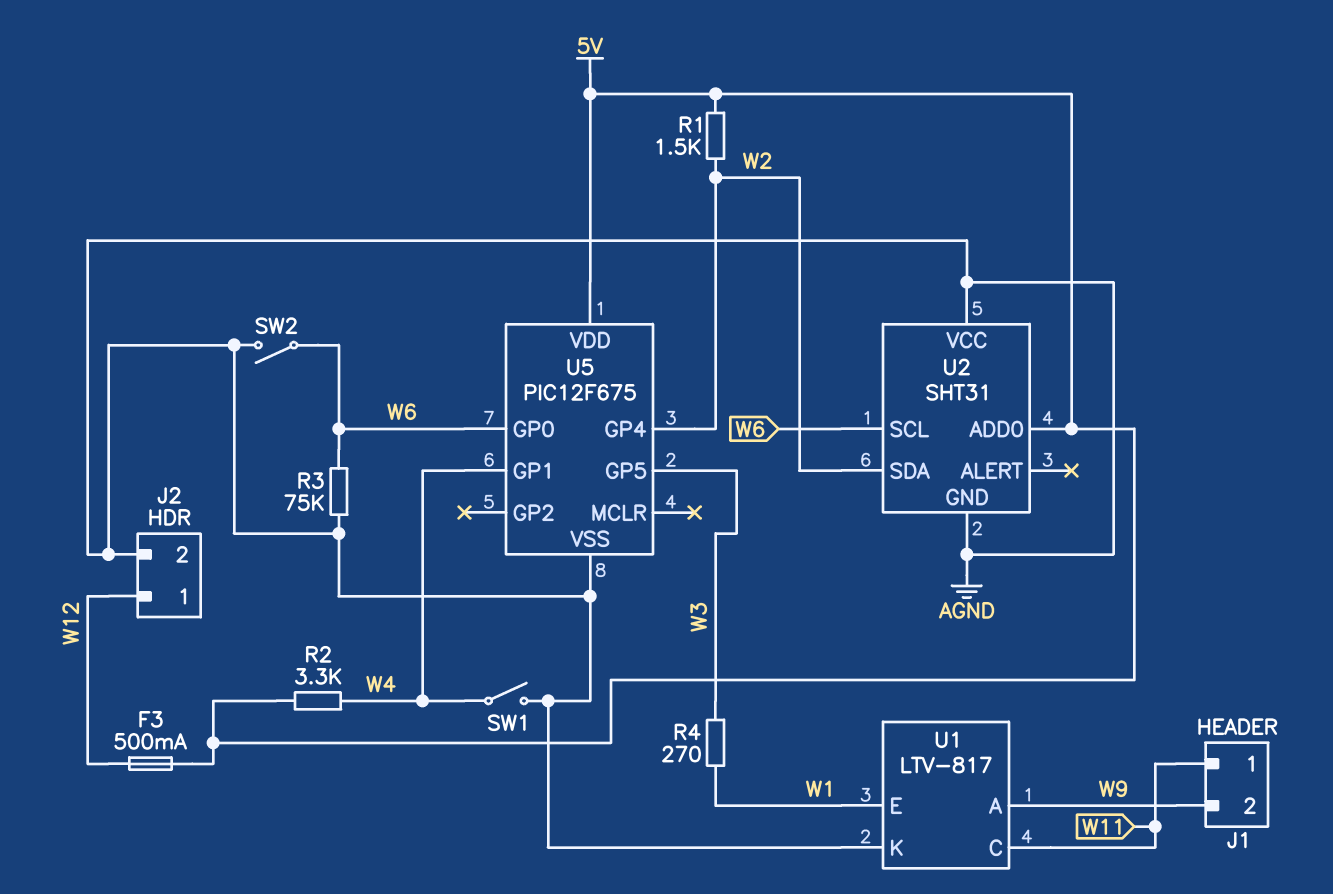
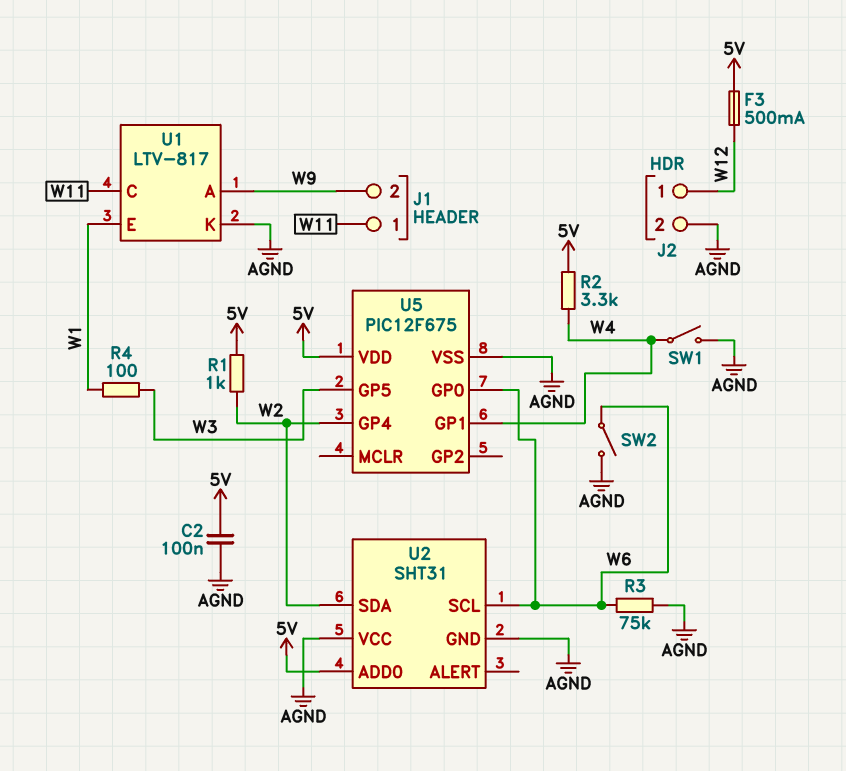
C2: none -> 100nF (5V, AGND)
R1: 1.5k (5V, W2) -> 1k (5V, W2)
R4: 270 (W1, W3) -> 100 (W1, W3)

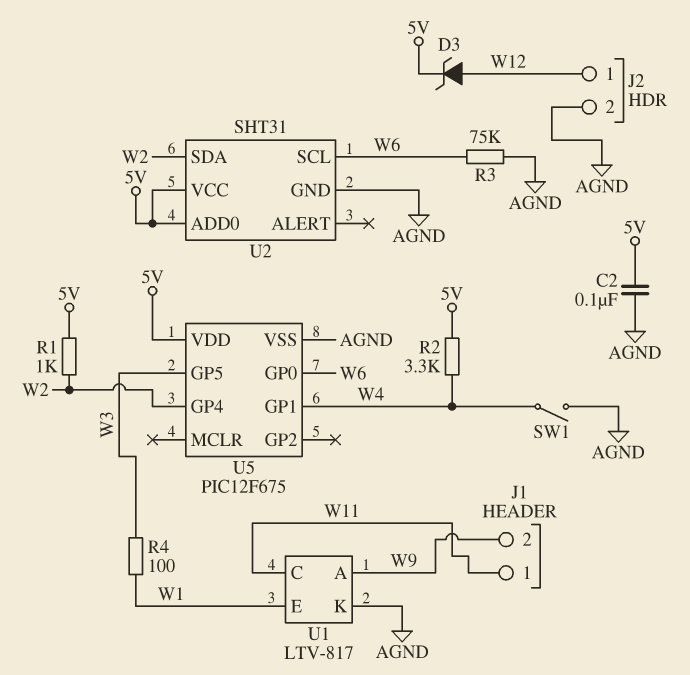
D3: none -> zener (A W12, K 5V)
F3: 500mA (5V, W12) -> none
SW2: switch (AGND, W6) -> none
U2 pin VCC: AGND -> 5V

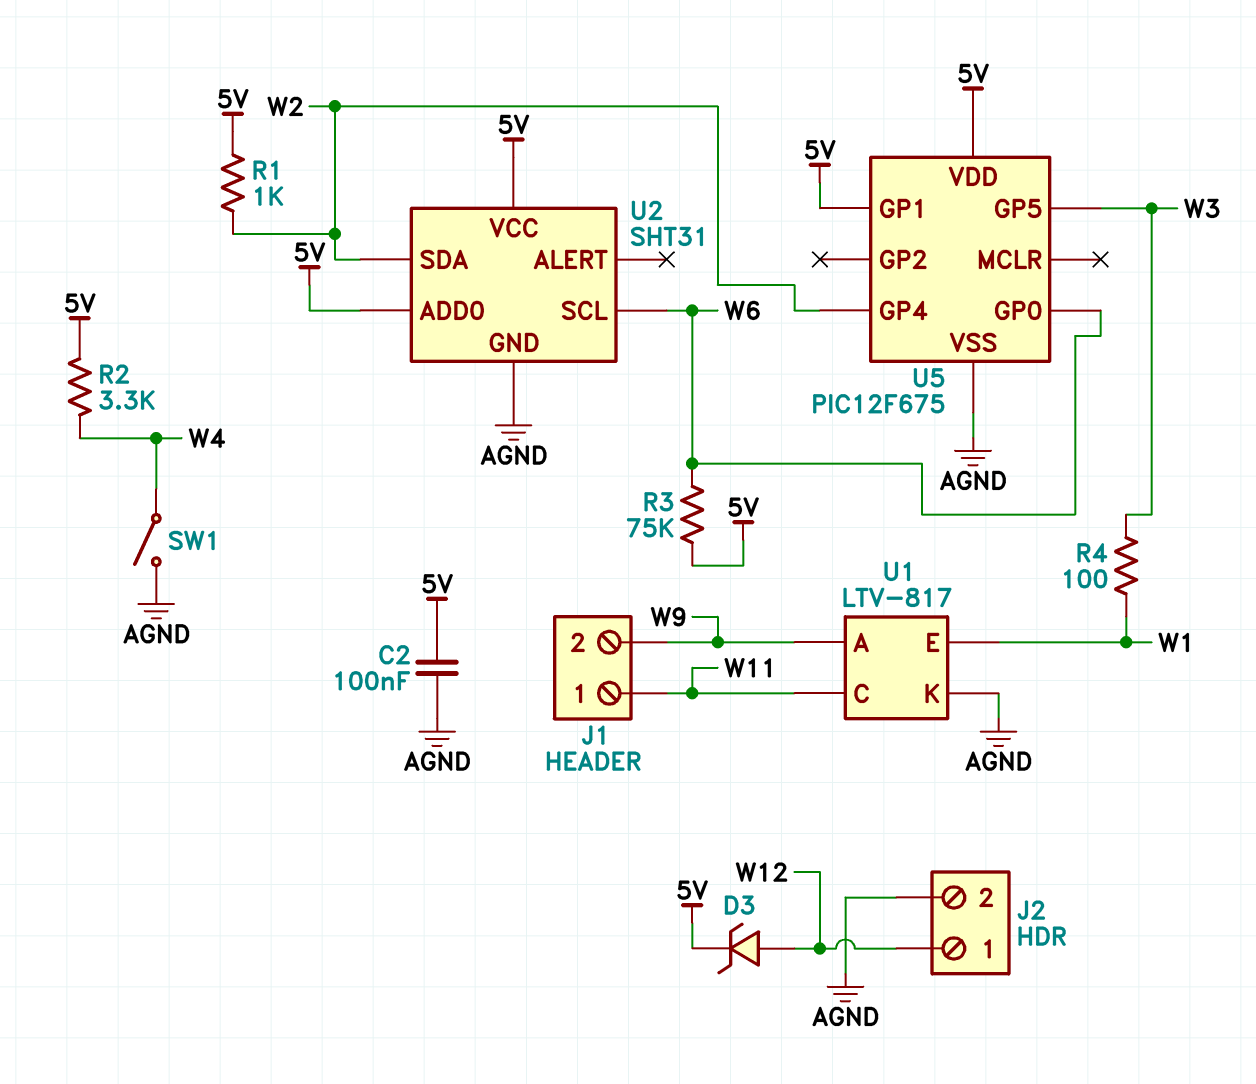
R3: 75k (AGND, W6) -> 75k (5V, W6)
U5 pin GP1: W4 -> 5V

